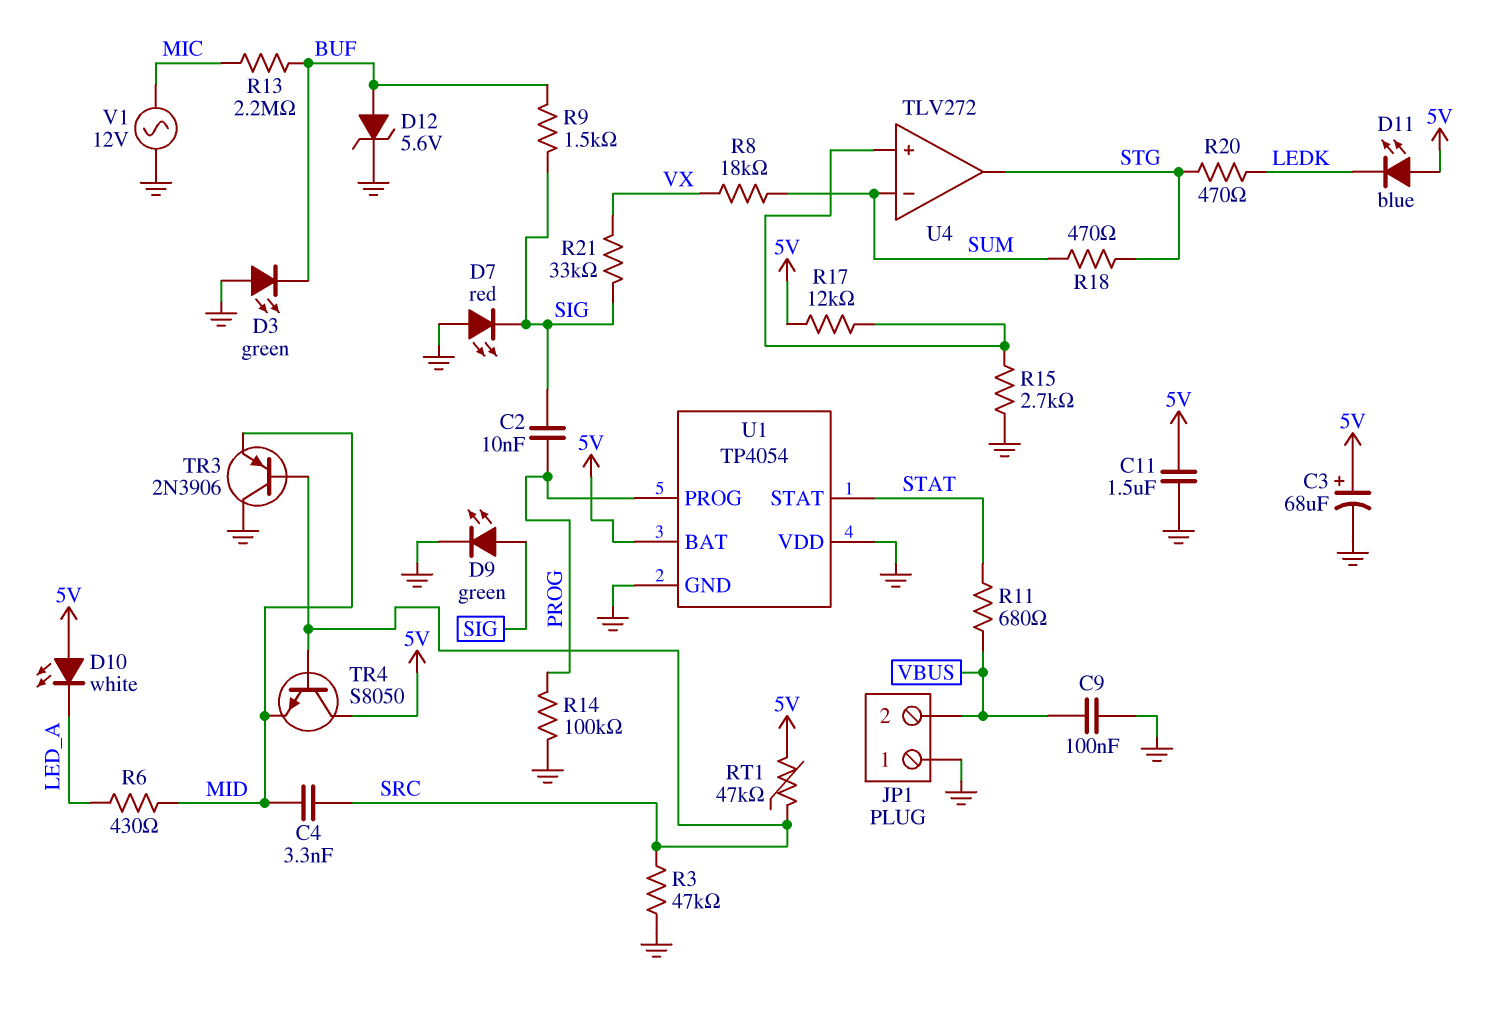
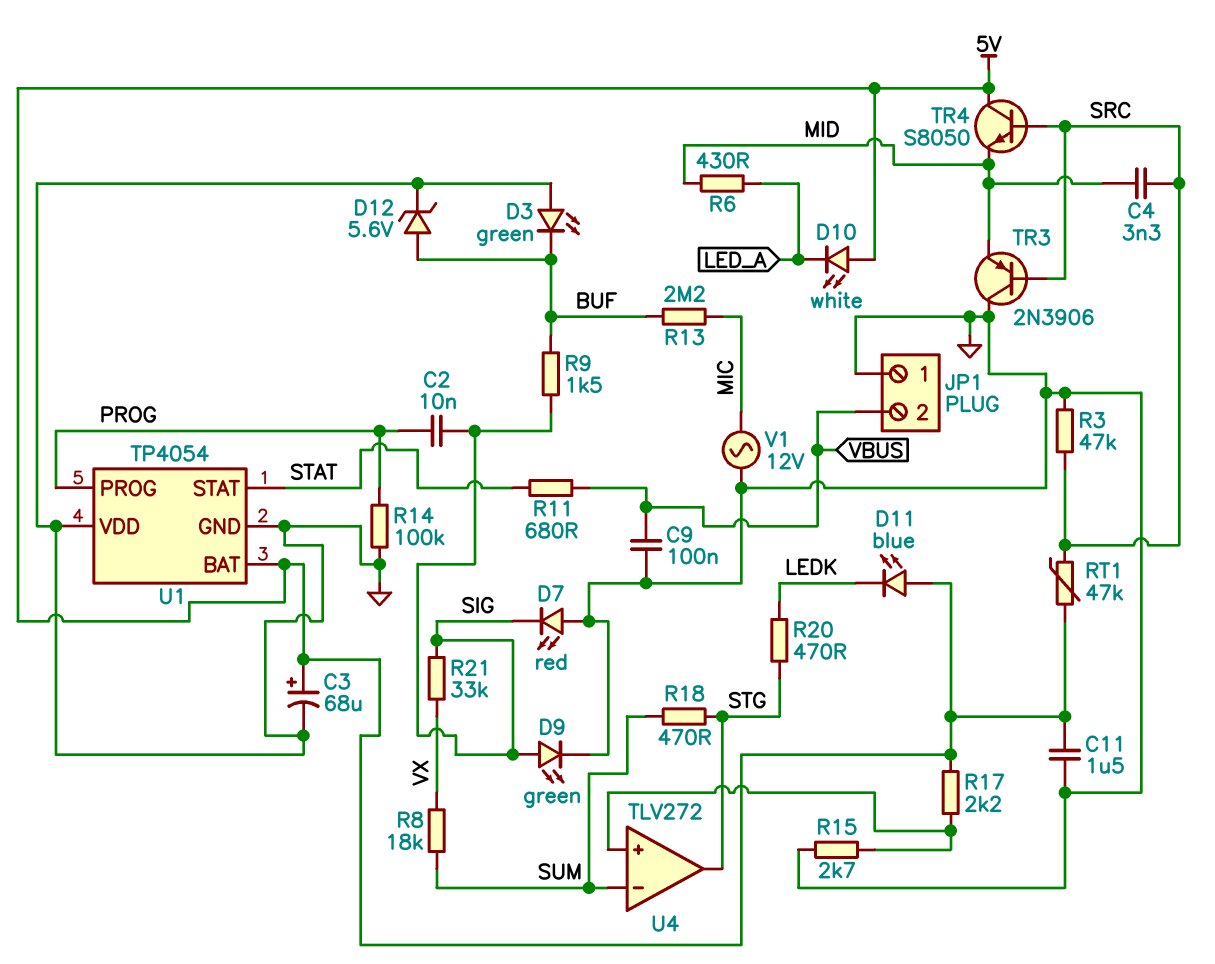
R17: 12k (5V, U4/in+) -> 2.2k (5V, U4/in+)

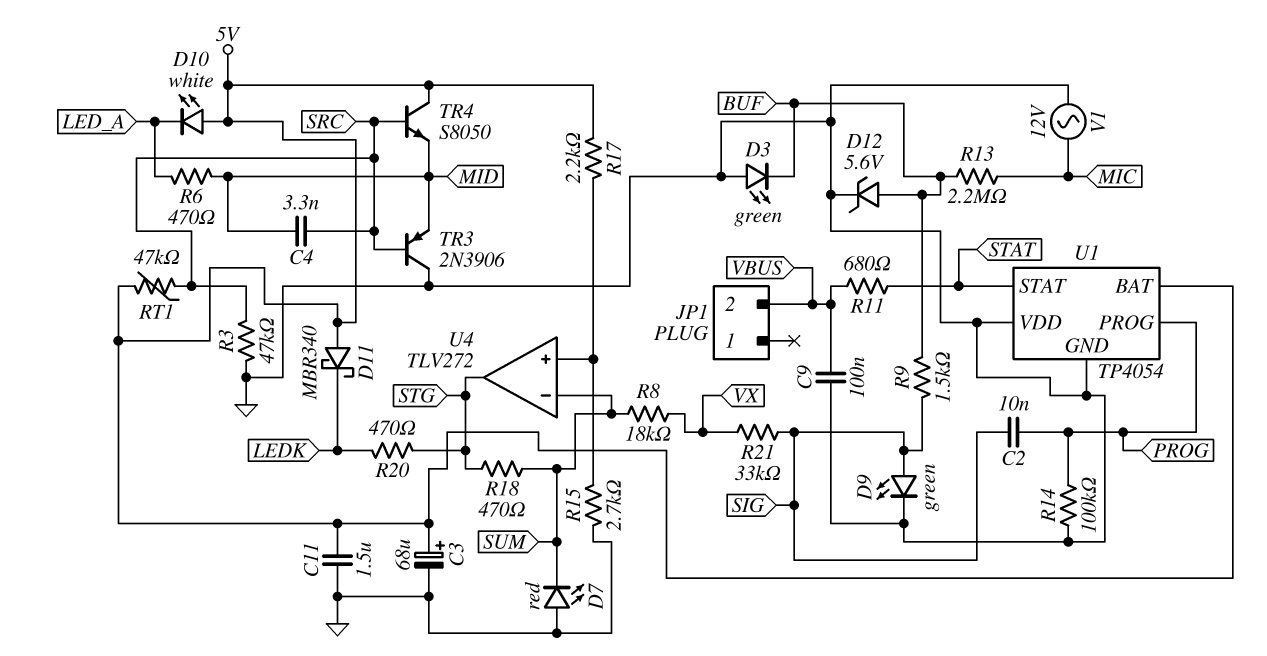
D7: LED red (A GND, K SIG) -> LED red (A GND, K SUM)
D11: LED blue (A 5V, K LEDK) -> schottky MBR340 (A 5V, K LEDK)
JP1 pin 1: GND -> none
R6: 430 (LED_A, MID) -> 470 (LED_A, MID)

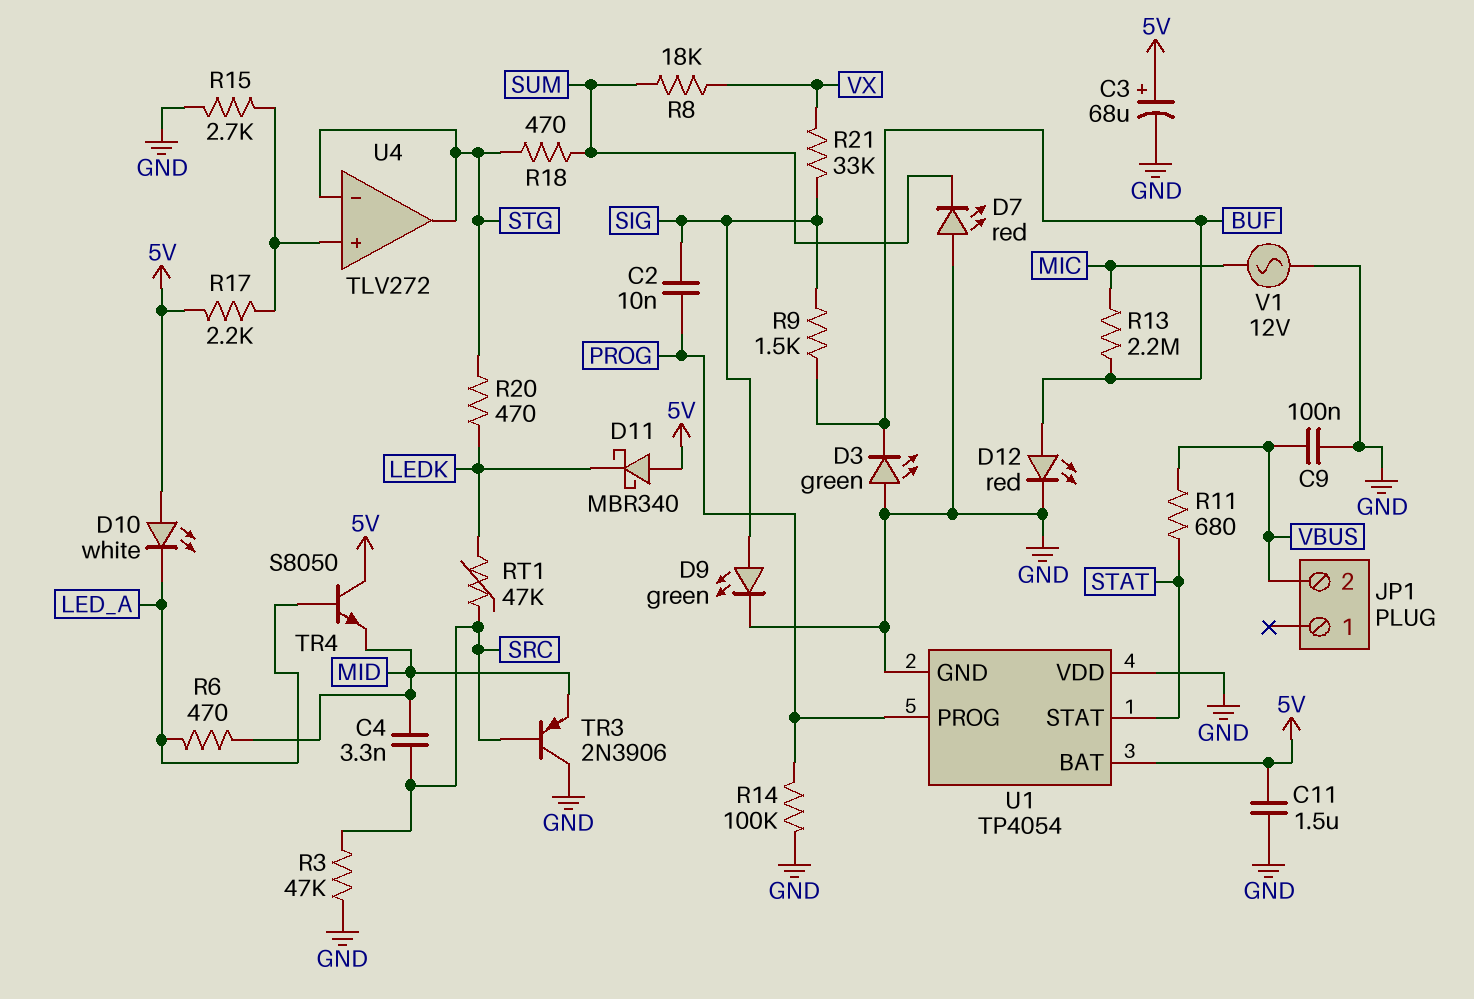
D12: zener 5.6V (A BUF, K GND) -> LED red (A BUF, K GND)
RT1: 47k (5V, SRC) -> 47k (LEDK, SRC)
TR4: NPN S8050 (B SRC, C 5V, E MID) -> NPN S8050 (B LED_A, C 5V, E MID)
U4 pin in-: SUM -> STG

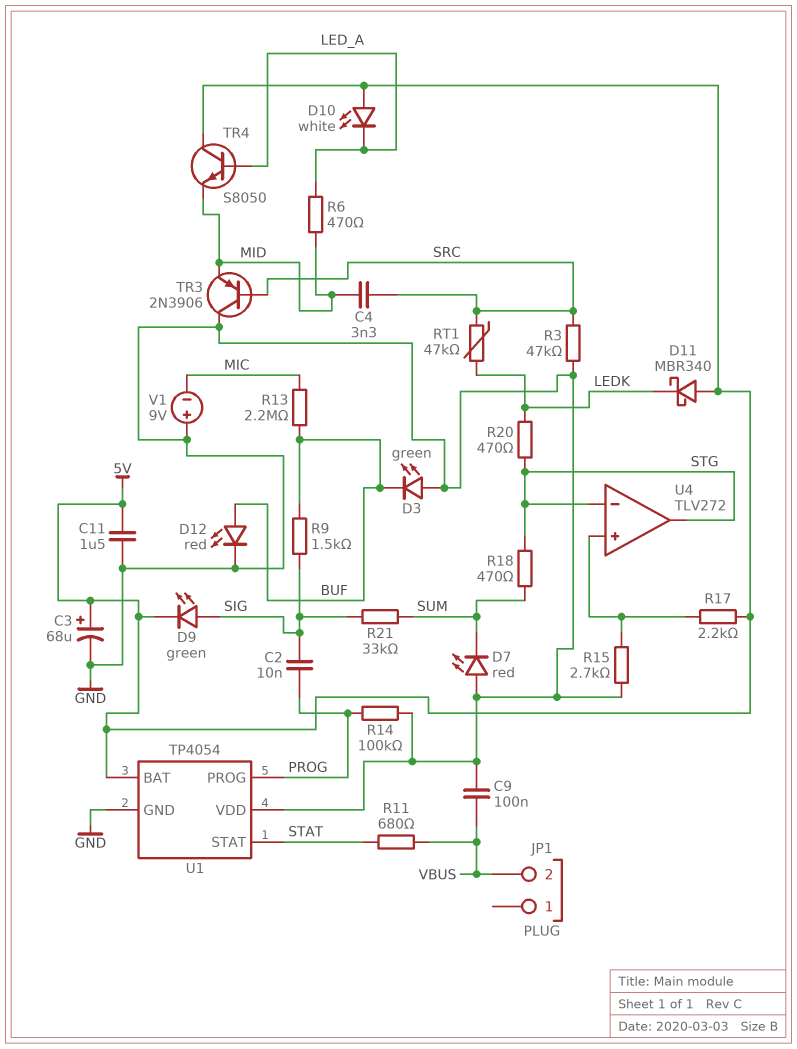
D9: LED green (A SIG, K GND) -> LED green (A SIG, K 5V)
R8: 18k (SUM, VX) -> none
R21: 33k (SIG, VX) -> 33k (SIG, SUM)
V1: AC 12V (GND, MIC) -> 9V (plus GND, minus MIC)

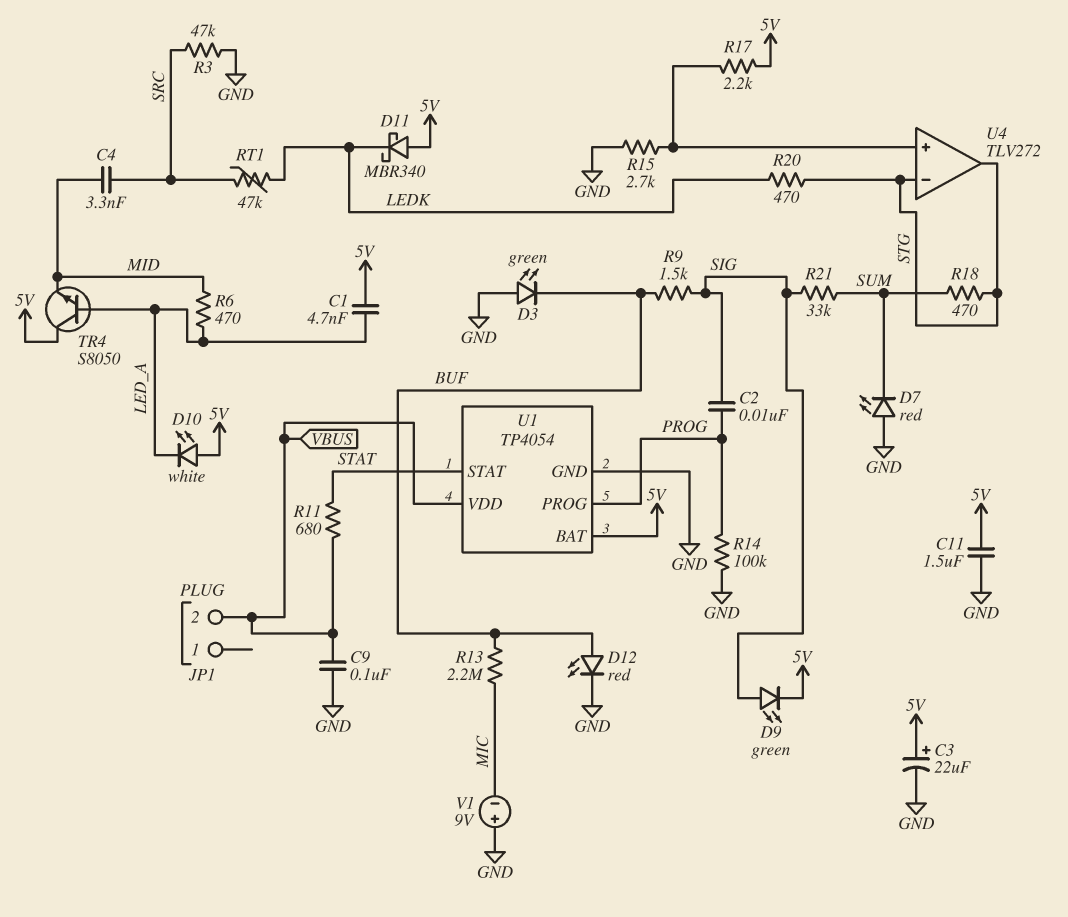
C1: none -> 4.7nF (5V, LED_A)
C3: 68uF (plus 5V, minus GND) -> 22uF (plus 5V, minus GND)
TR3: PNP 2N3906 (B SRC, C GND, E MID) -> none
U1 pin VDD: GND -> VBUS

